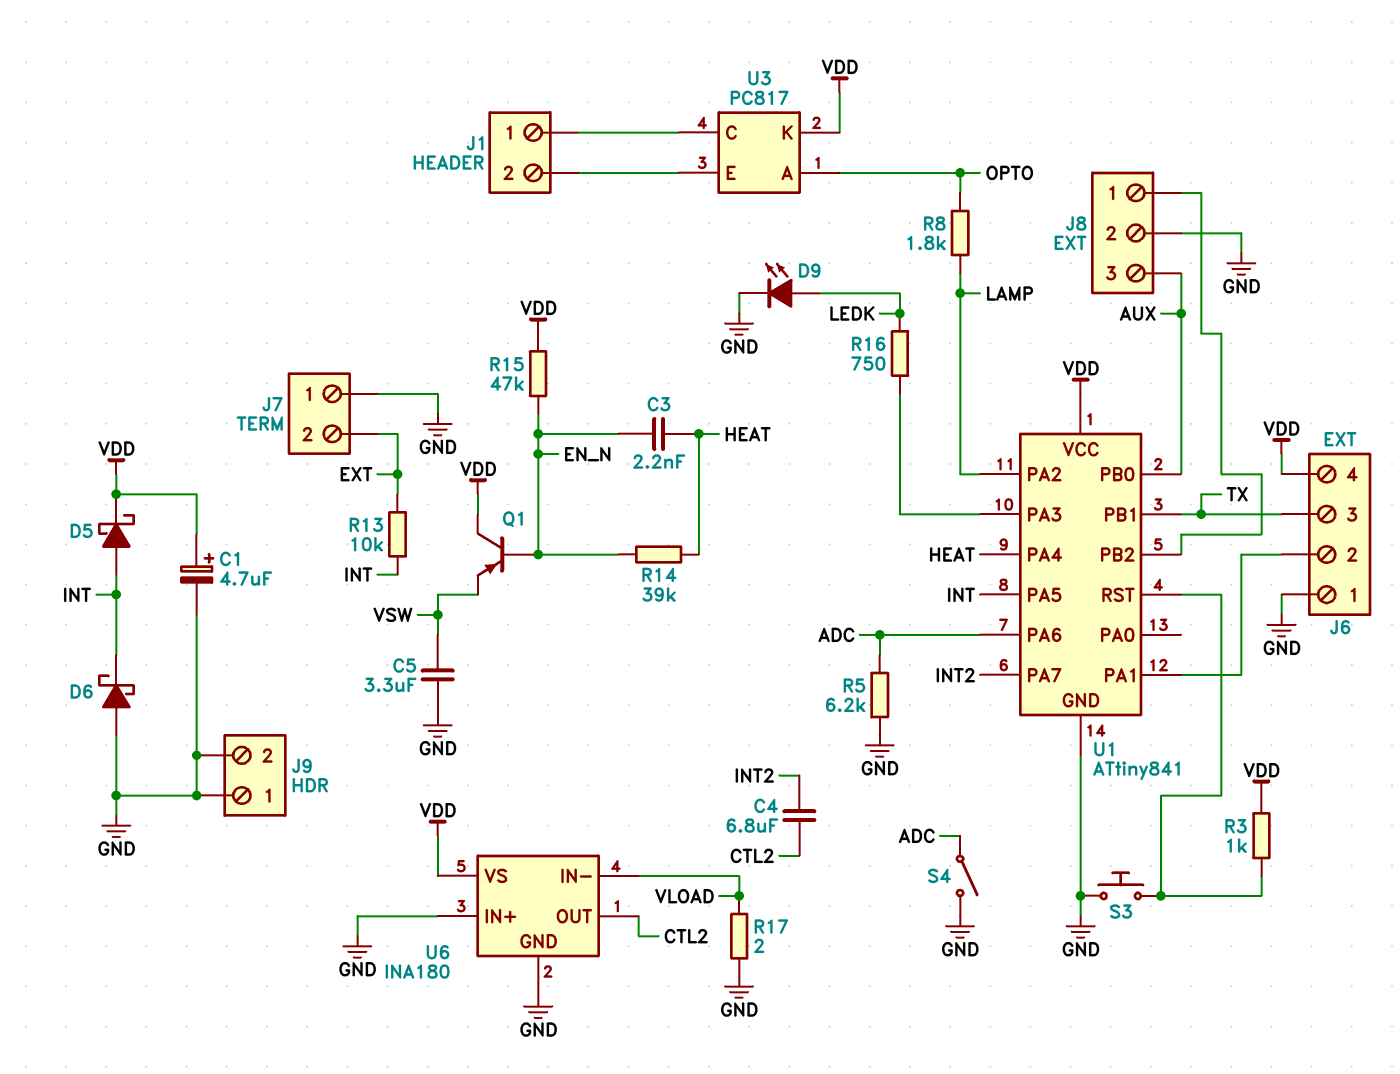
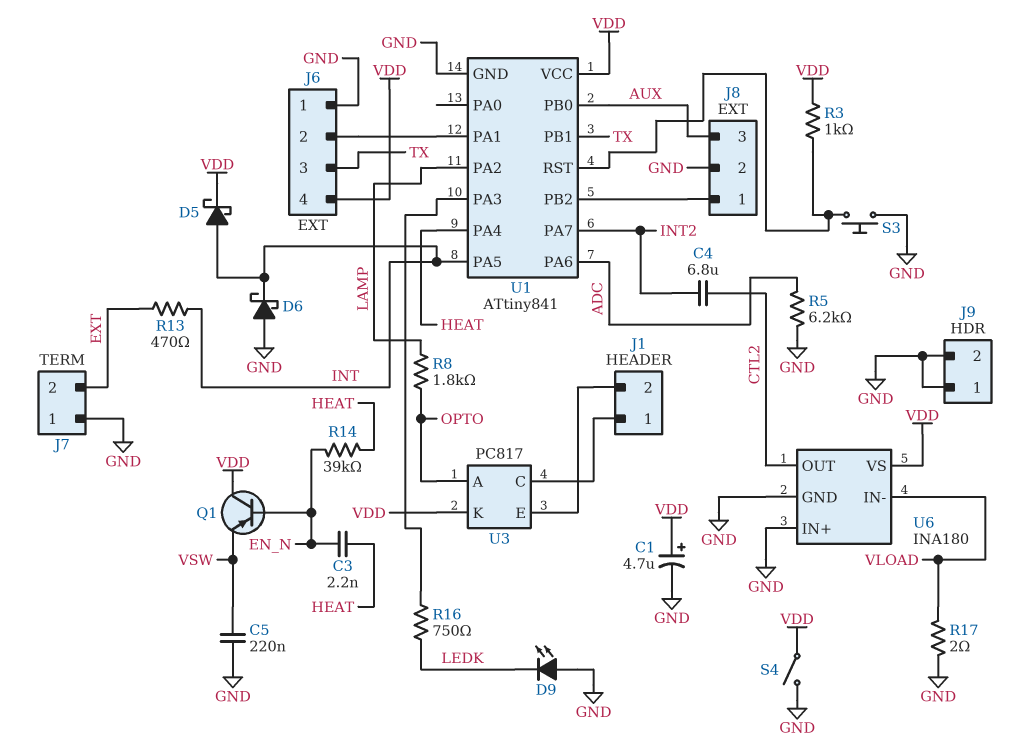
C5: 3.3uF (GND, VSW) -> 220nF (GND, VSW)
D9: LED (A LEDK, K GND) -> LED (A GND, K LEDK)
R13: 10k (EXT, INT) -> 470 (EXT, INT)
R15: 47k (EN_N, VDD) -> none
S4: switch (ADC, GND) -> switch (GND, VDD)

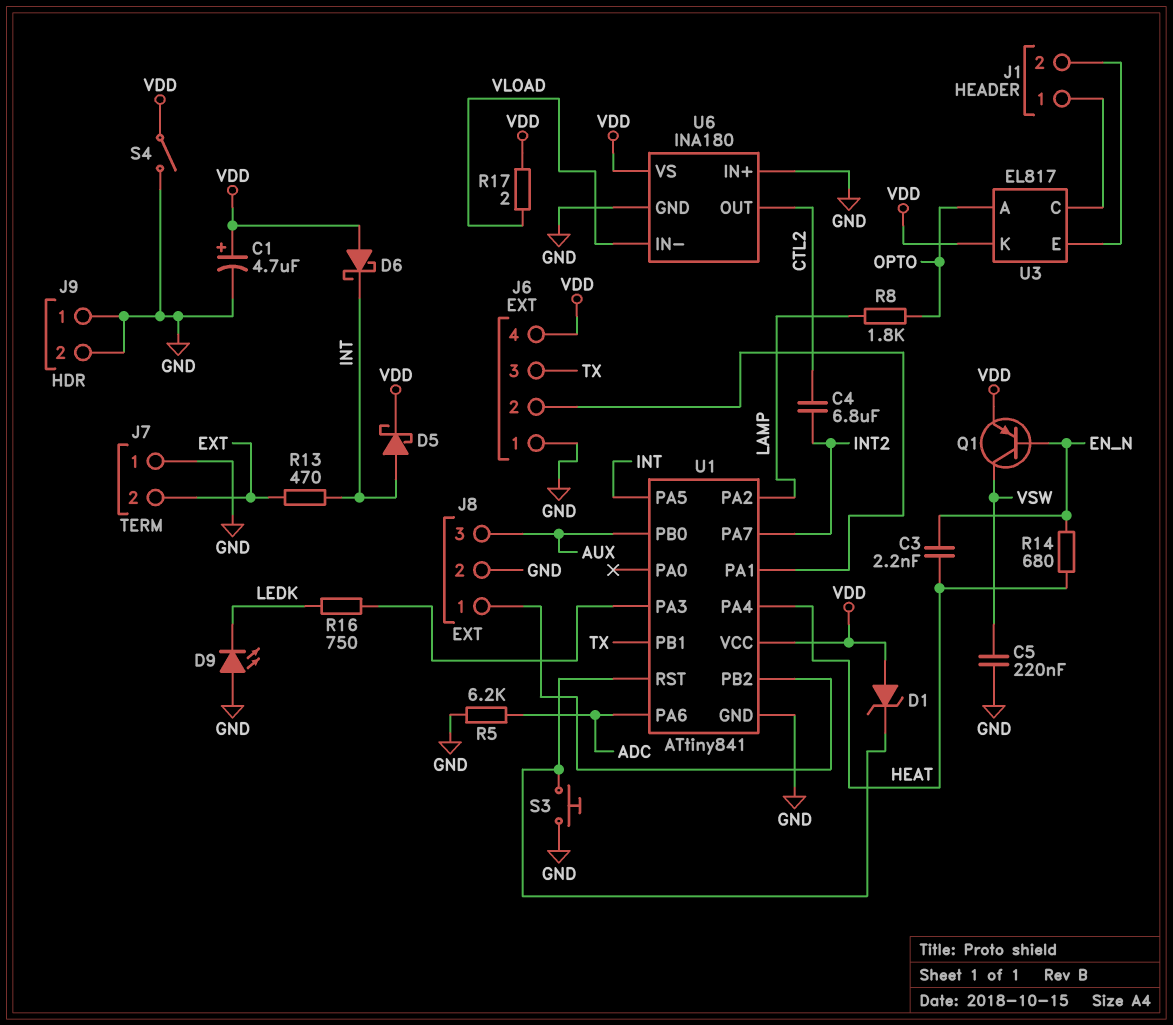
D1: none -> zener (A VDD, K U1/RST)
D6: schottky (A GND, K INT) -> schottky (A VDD, K INT)
Q1: PNP (B EN_N, C VDD, E VSW) -> PNP (B EN_N, C VSW, E VDD)
R3: 1k (U1/RST, VDD) -> none
R14: 39k (EN_N, HEAT) -> 680 (EN_N, HEAT)
R17: 2 (GND, VLOAD) -> 2 (VDD, VLOAD)
U3: PC817 -> EL817

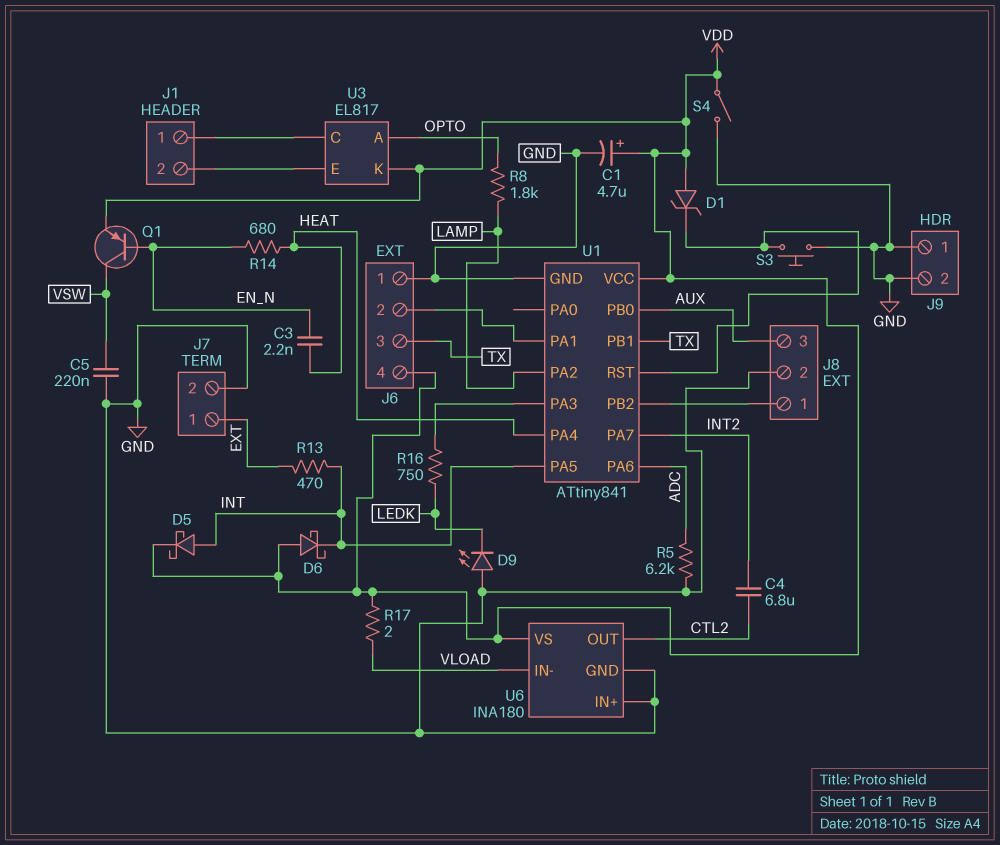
J7 pin 1: GND -> EXT
J7 pin 2: EXT -> GND

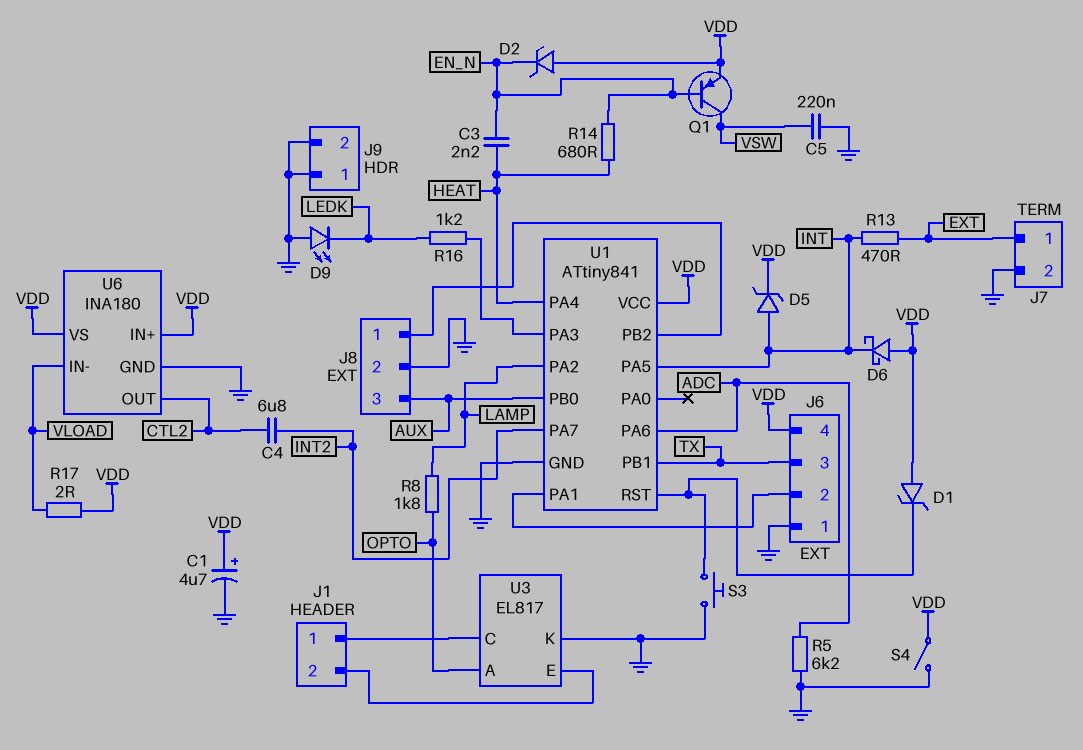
D2: none -> zener (A VDD, K EN_N)
D5: schottky (A INT, K VDD) -> zener (A INT, K VDD)
R16: 750 (LEDK, U1/PA3) -> 1.2k (LEDK, U1/PA3)
U3 pin K: VDD -> GND
U6 pin IN+: GND -> VDD

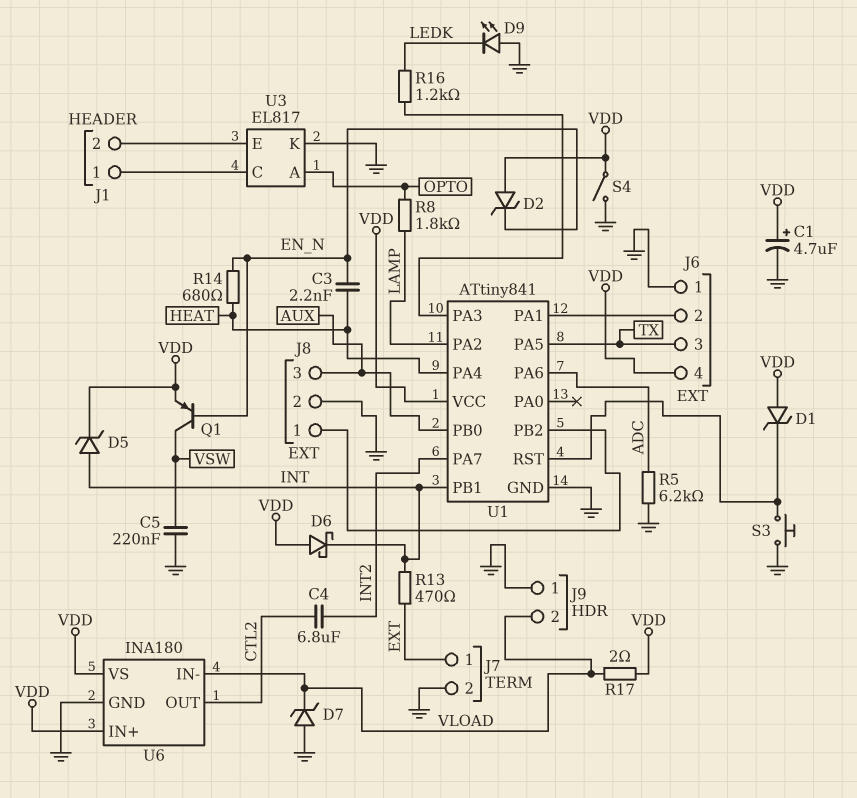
D7: none -> zener (A GND, K VLOAD)
J9 pin 2: GND -> VLOAD
U1 pin PA5: INT -> TX
U1 pin PB1: TX -> INT

